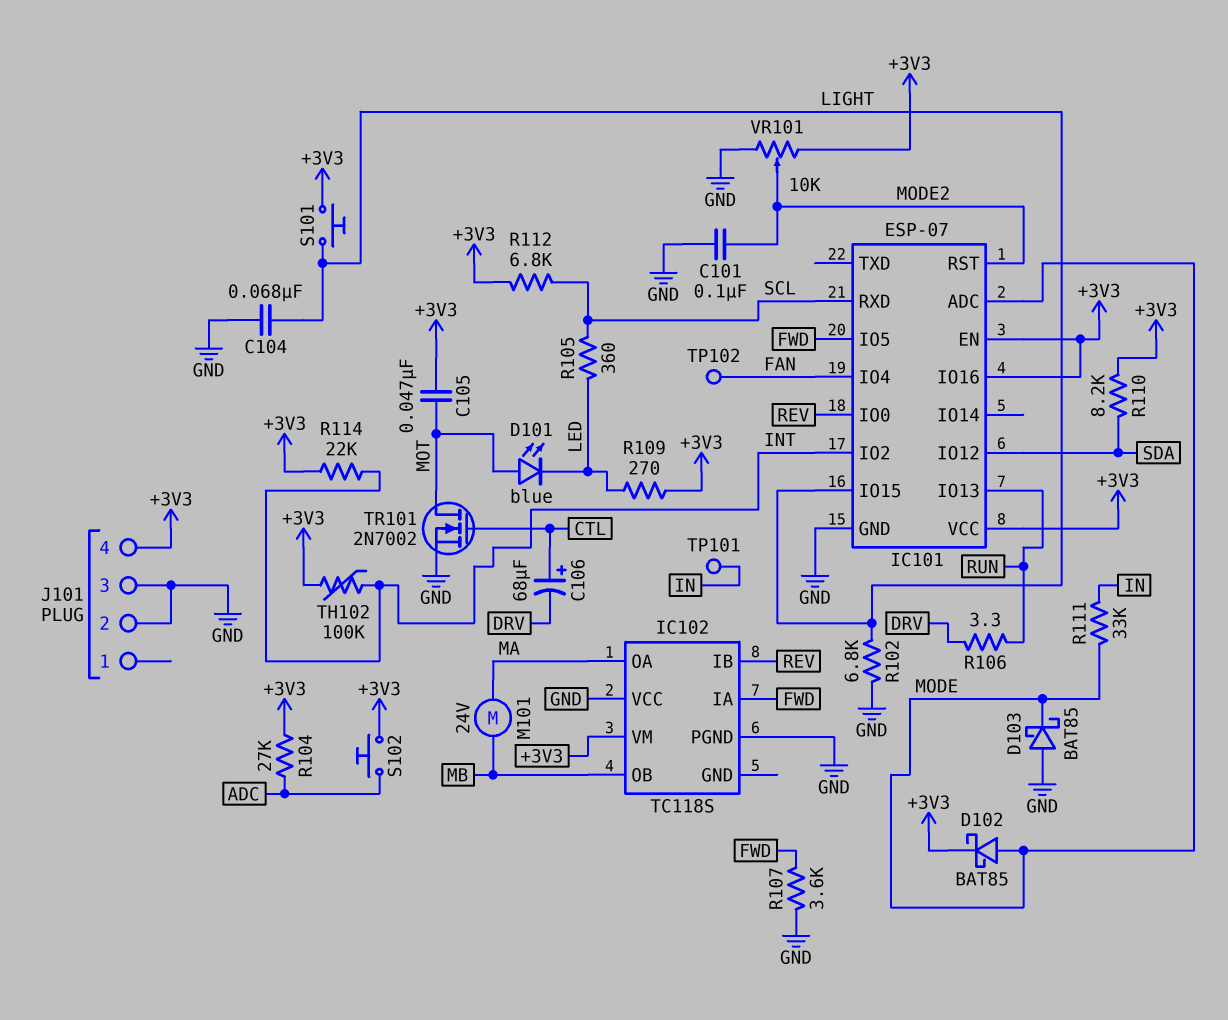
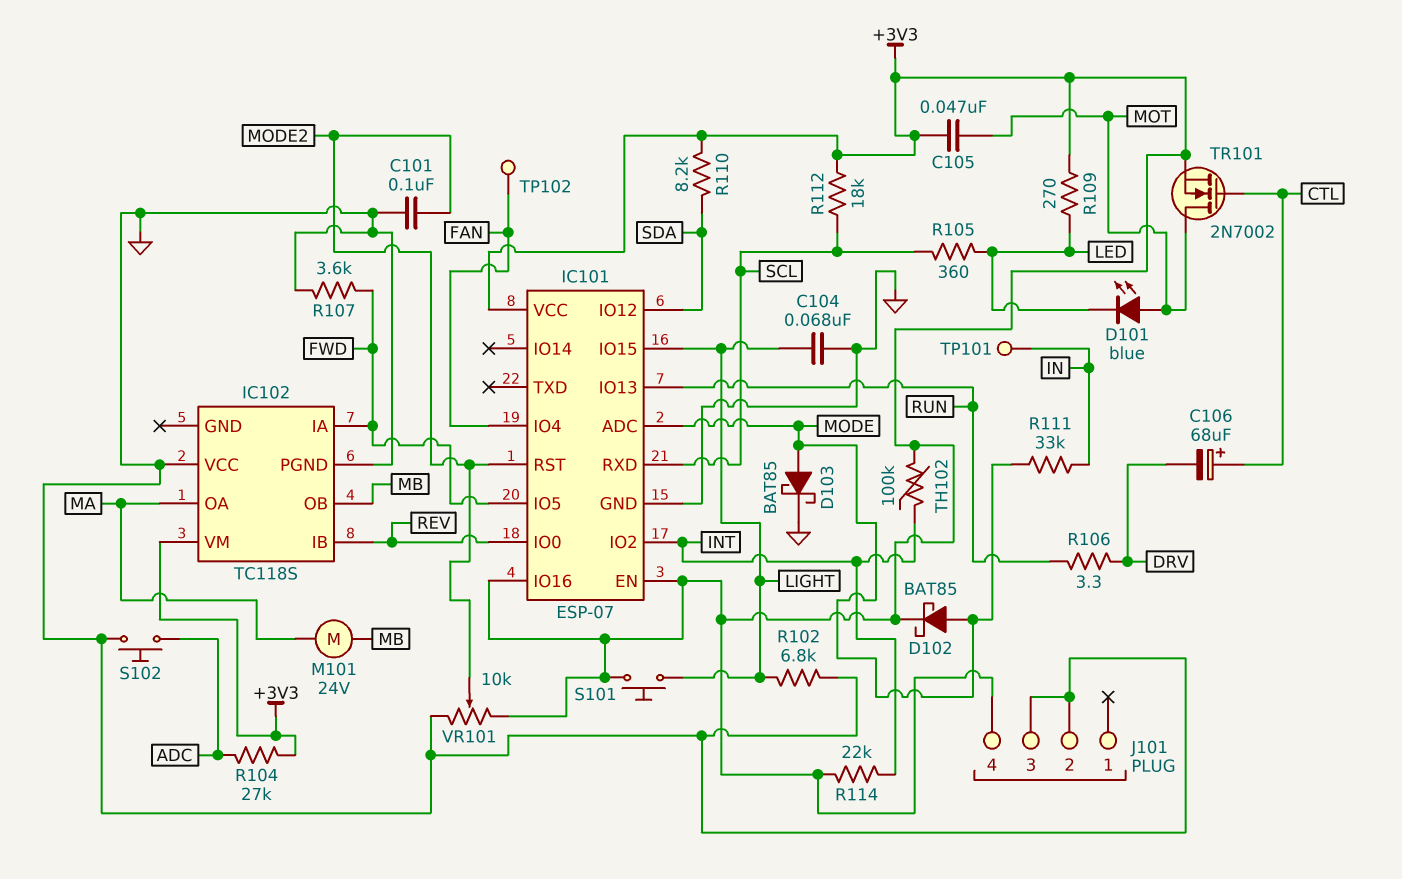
D103: schottky BAT85 (A GND, K MODE) -> schottky BAT85 (A MODE, K GND)
R112: 6.8k (+3V3, SCL) -> 18k (+3V3, SCL)
S102: button (+3V3, ADC) -> button (ADC, GND)
TR101: NMOS 2N7002 (G CTL, D MOT, S GND) -> NMOS 2N7002 (G CTL, D MOT, S +3V3)

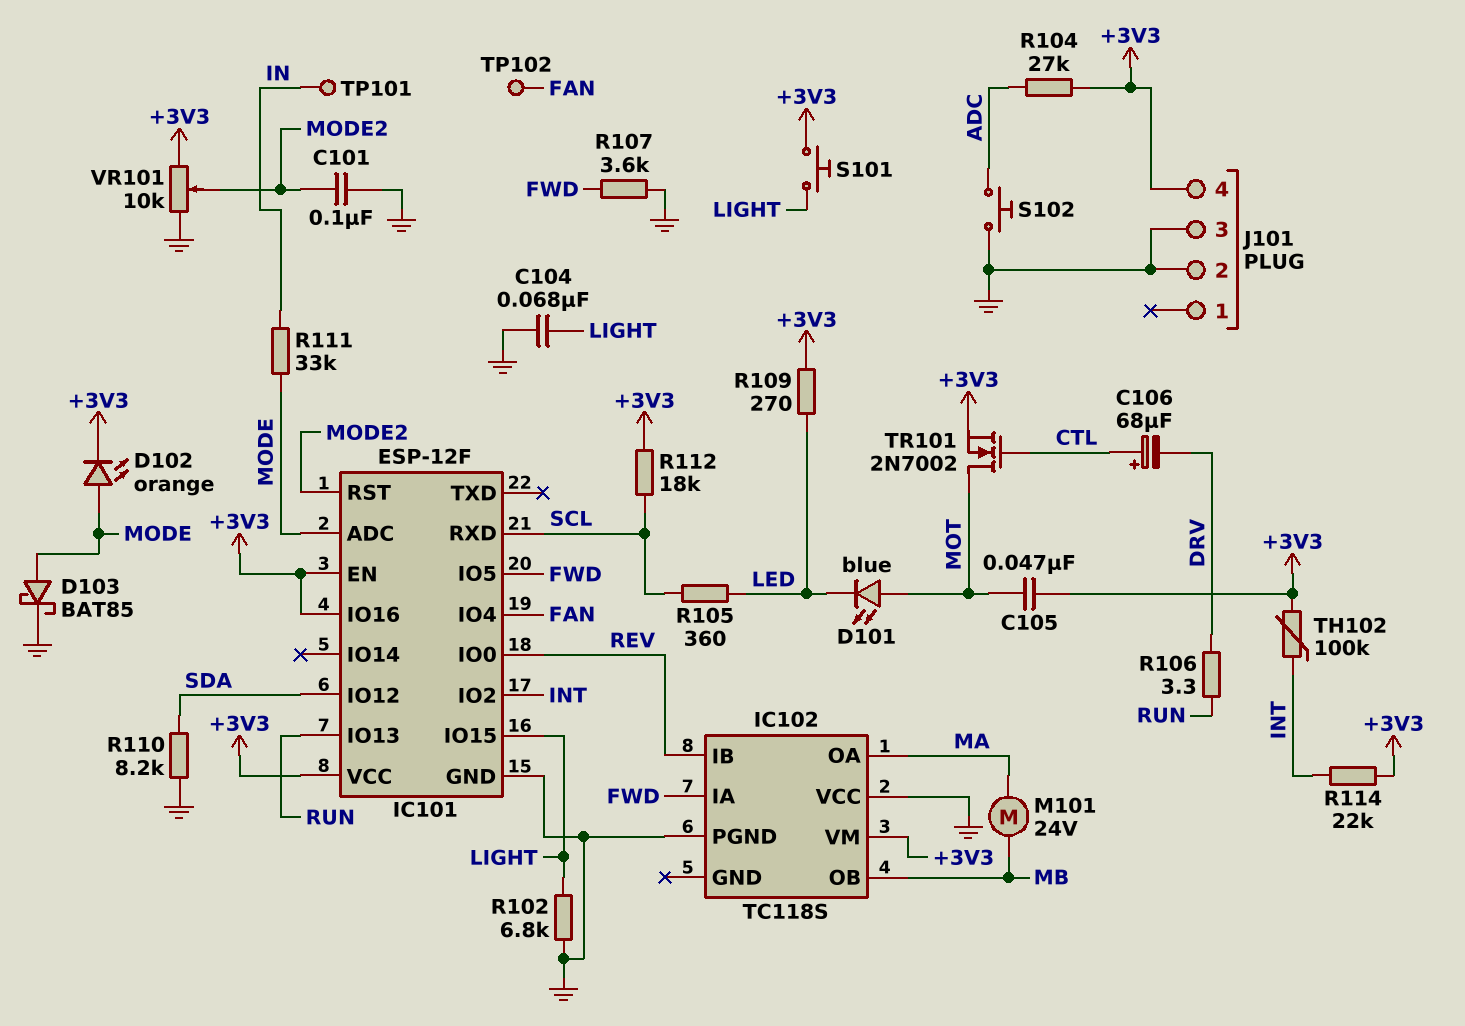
D102: schottky BAT85 (A MODE, K +3V3) -> LED orange (A MODE, K +3V3)
IC101: ESP-07 -> ESP-12F
R110: 8.2k (+3V3, SDA) -> 8.2k (GND, SDA)

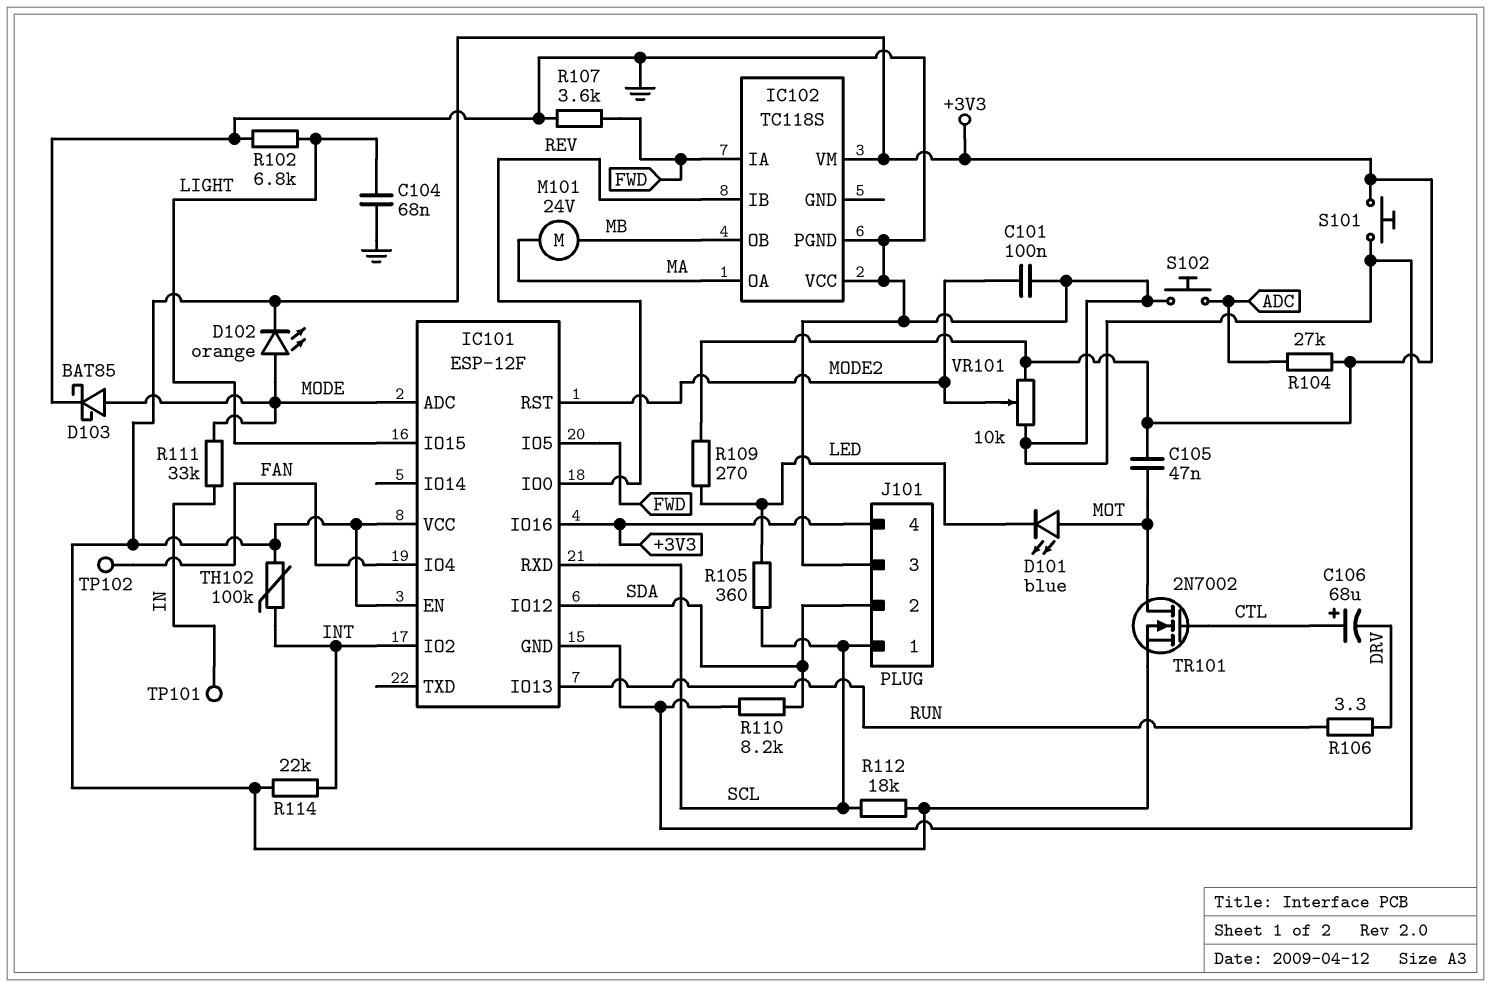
J101 pin 1: none -> SCL
J101 pin 2: GND -> SDA
S101: button (+3V3, LIGHT) -> button (+3V3, GND)

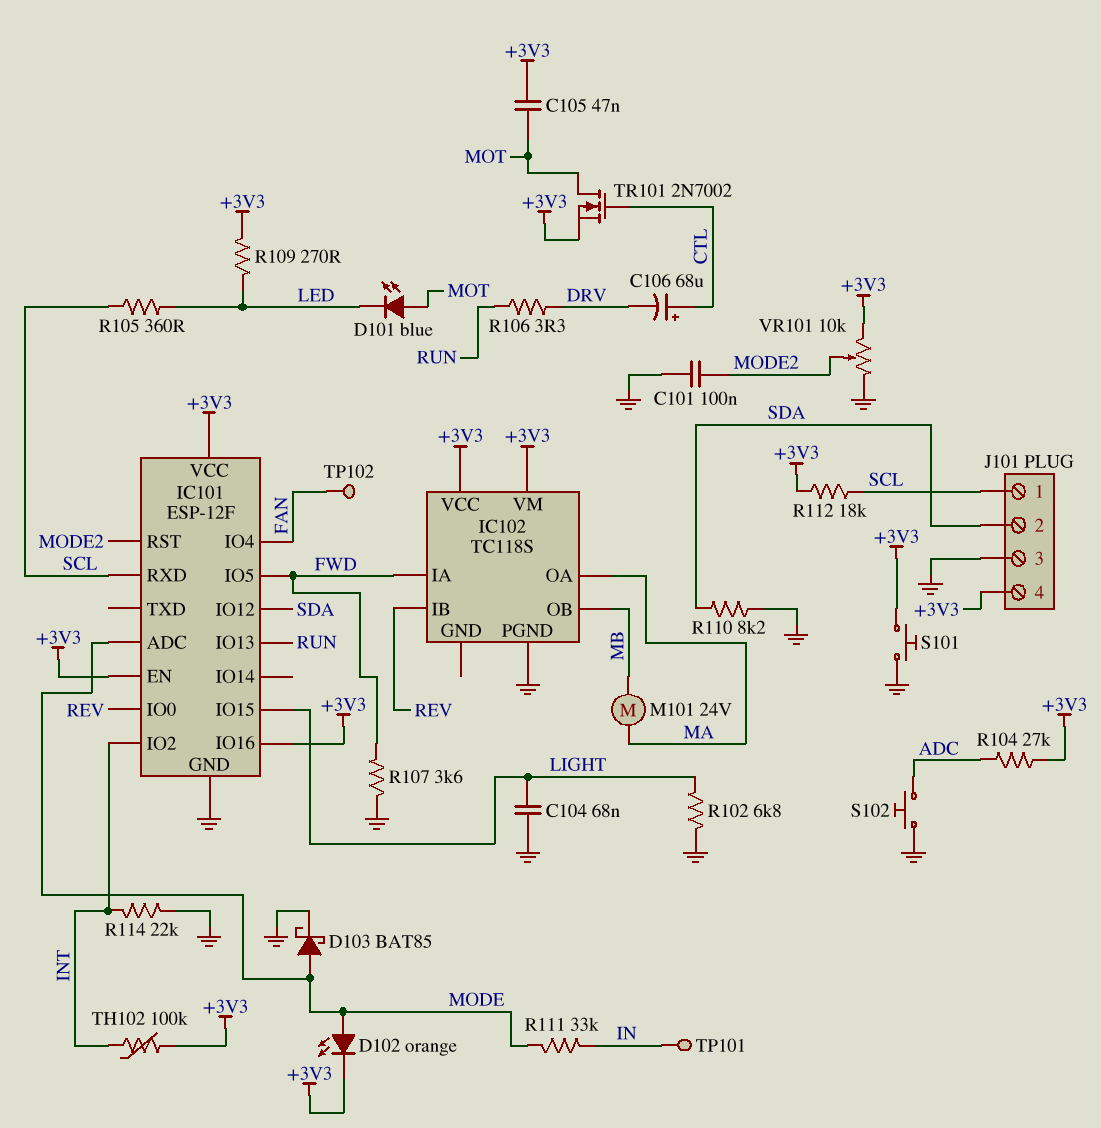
IC102 pin VCC: GND -> +3V3
R114: 22k (+3V3, INT) -> 22k (GND, INT)

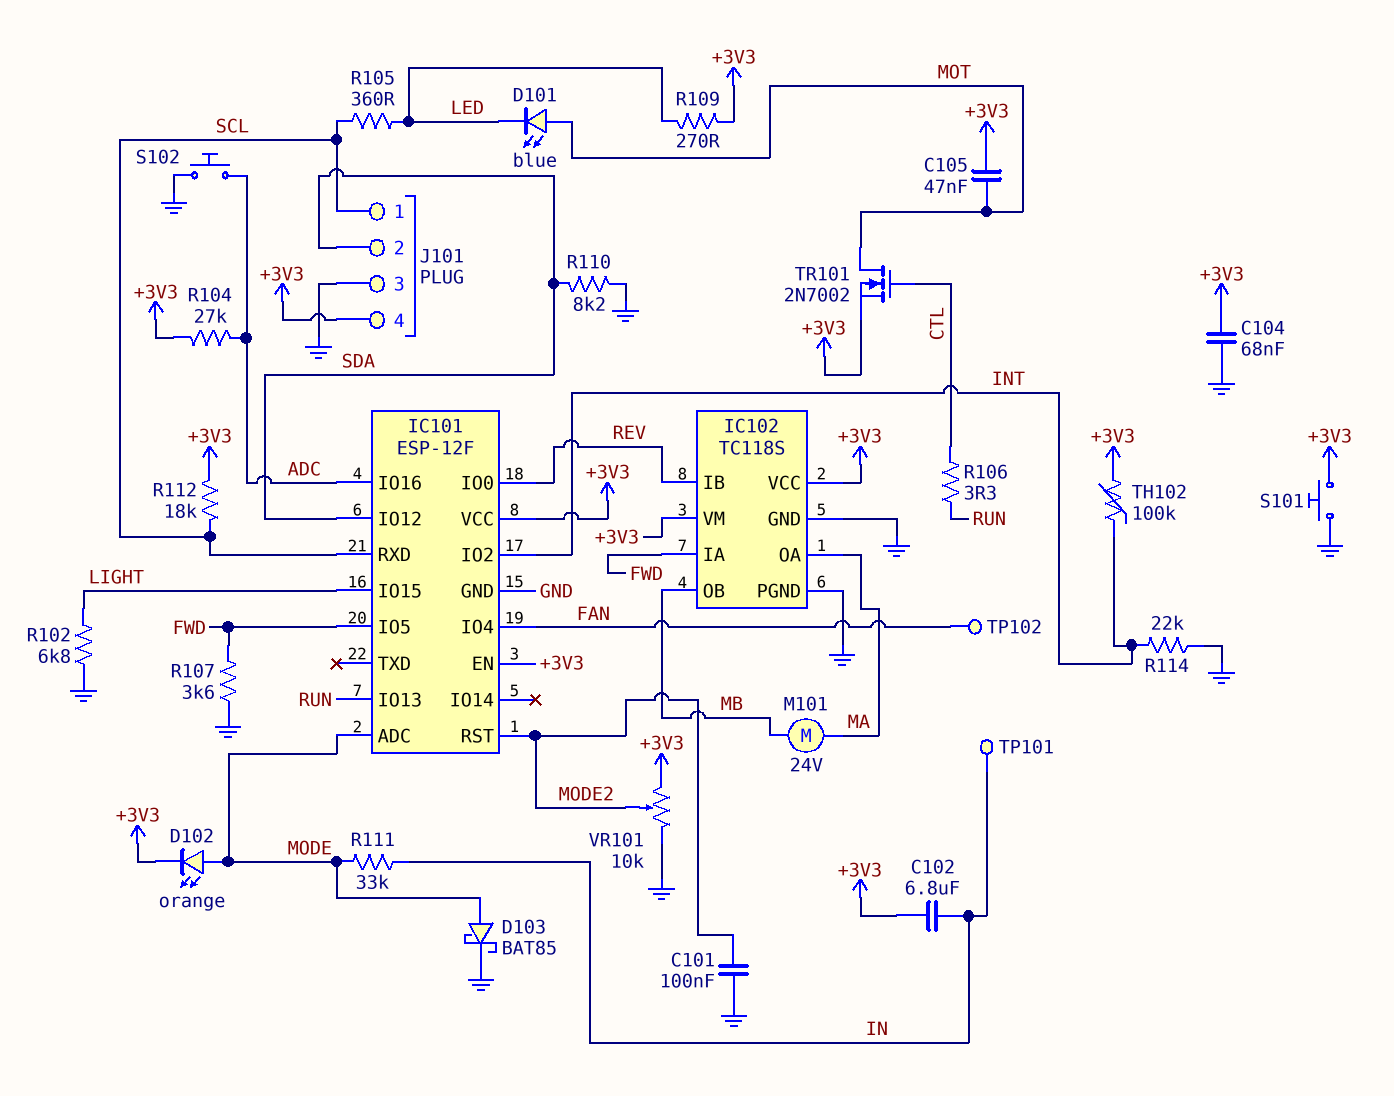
C102: none -> 6.8uF (+3V3, IN)
C104: 68nF (GND, LIGHT) -> 68nF (+3V3, GND)
C106: 68uF (plus CTL, minus DRV) -> none
IC101 pin IO16: +3V3 -> ADC
IC102 pin GND: none -> GND
R106: 3.3 (DRV, RUN) -> 3.3 (CTL, RUN)

